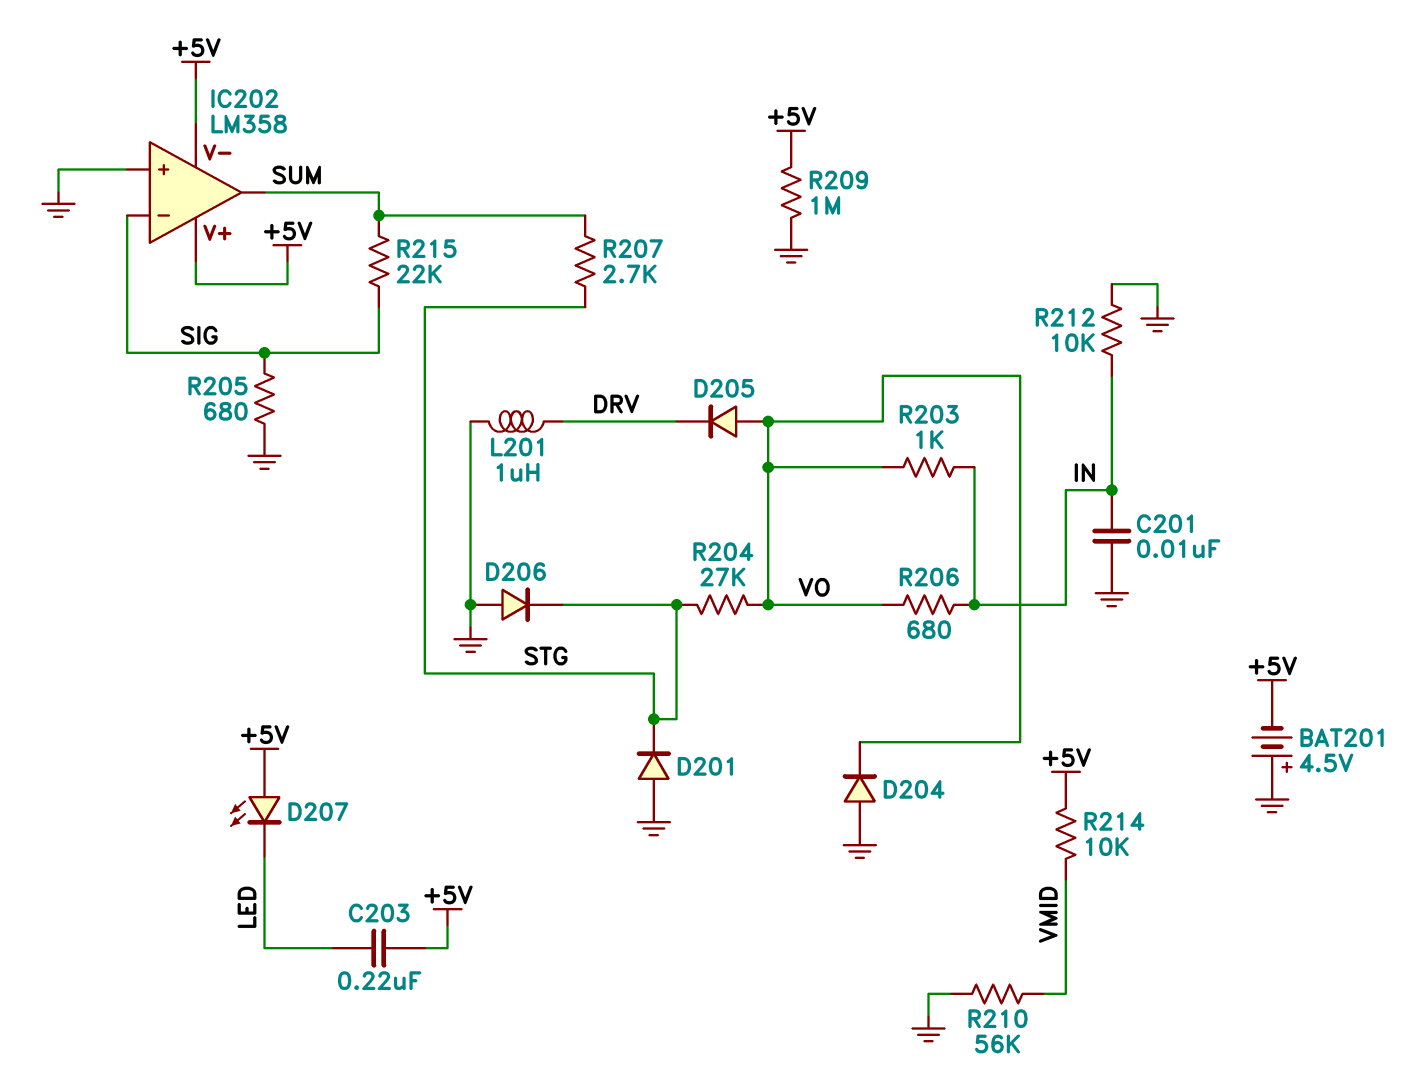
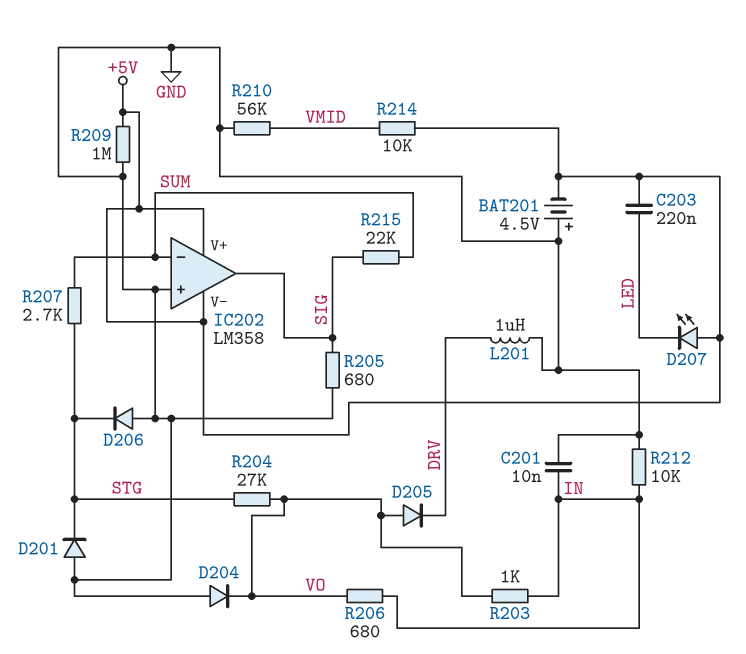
IC202 pin in-: SIG -> SUM
IC202 pin out: SUM -> SIG

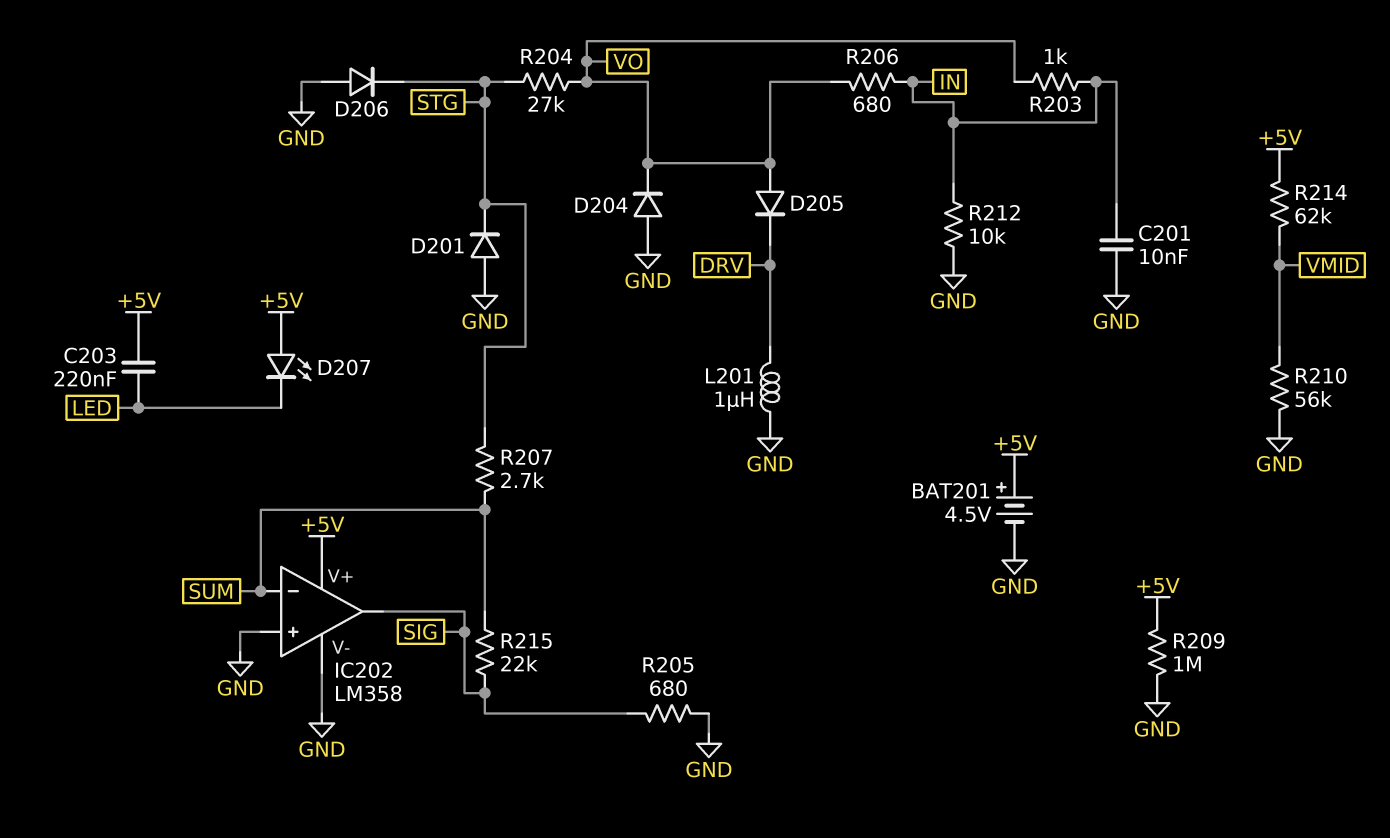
BAT201: 4.5V (plus GND, minus +5V) -> 4.5V (plus +5V, minus GND)
IC202 pin V-: +5V -> GND
R214: 10k (+5V, VMID) -> 62k (+5V, VMID)

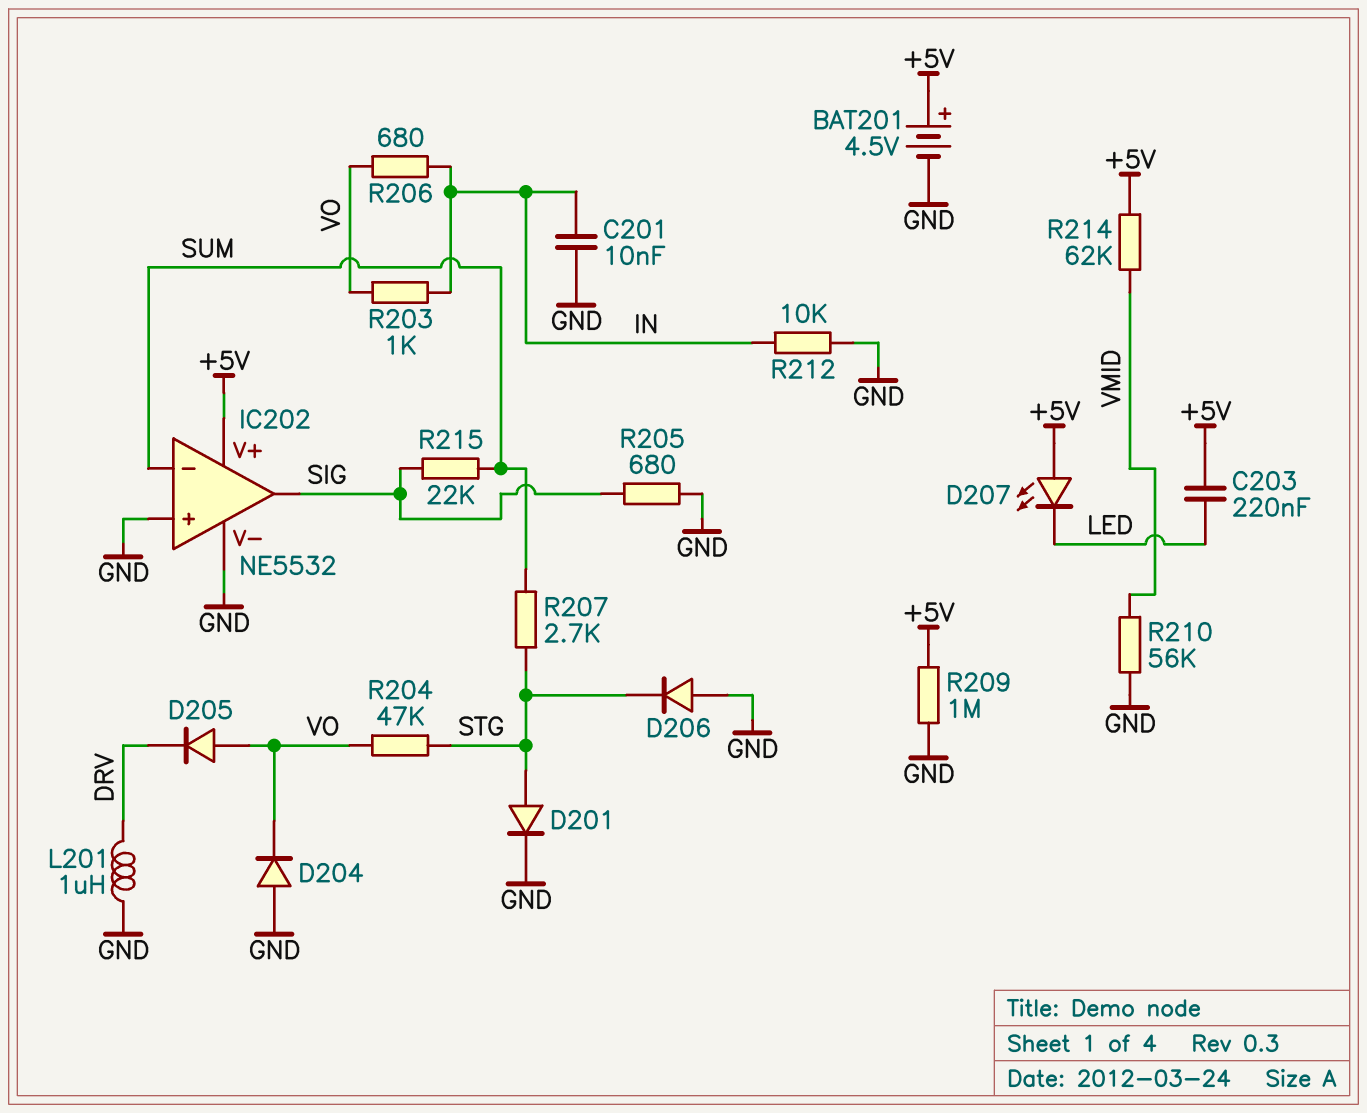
D201: diode (A GND, K STG) -> diode (A STG, K GND)
IC202: LM358 -> NE5532
R204: 27k (STG, VO) -> 47k (STG, VO)

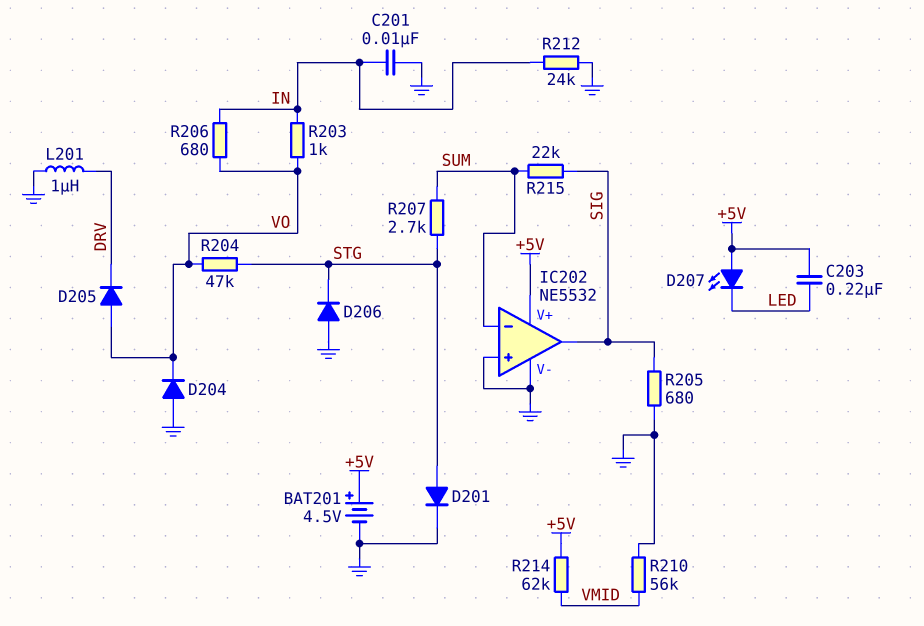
R209: 1M (+5V, GND) -> none
R212: 10k (GND, IN) -> 24k (GND, IN)

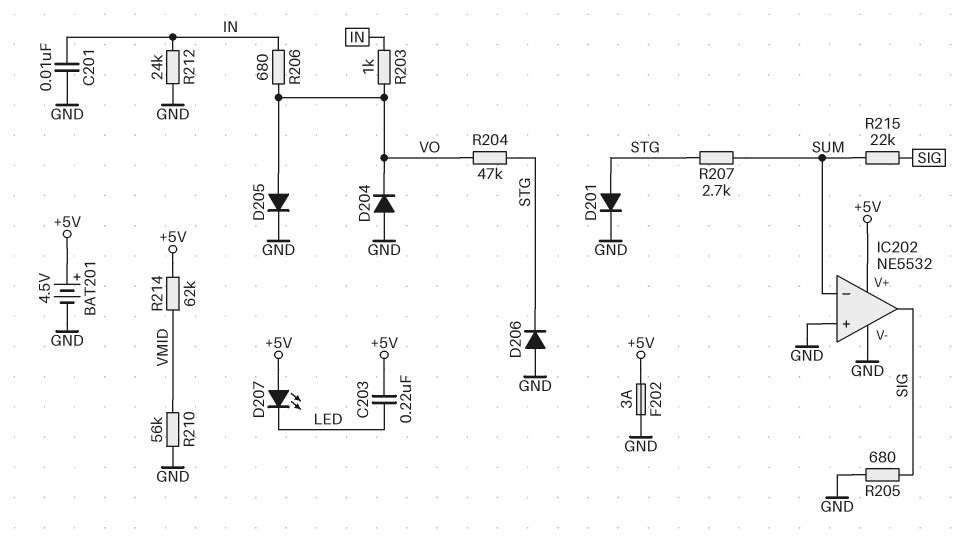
D205: diode (A VO, K DRV) -> diode (A VO, K GND)
F202: none -> 3A (+5V, GND)
L201: 1uH (DRV, GND) -> none

